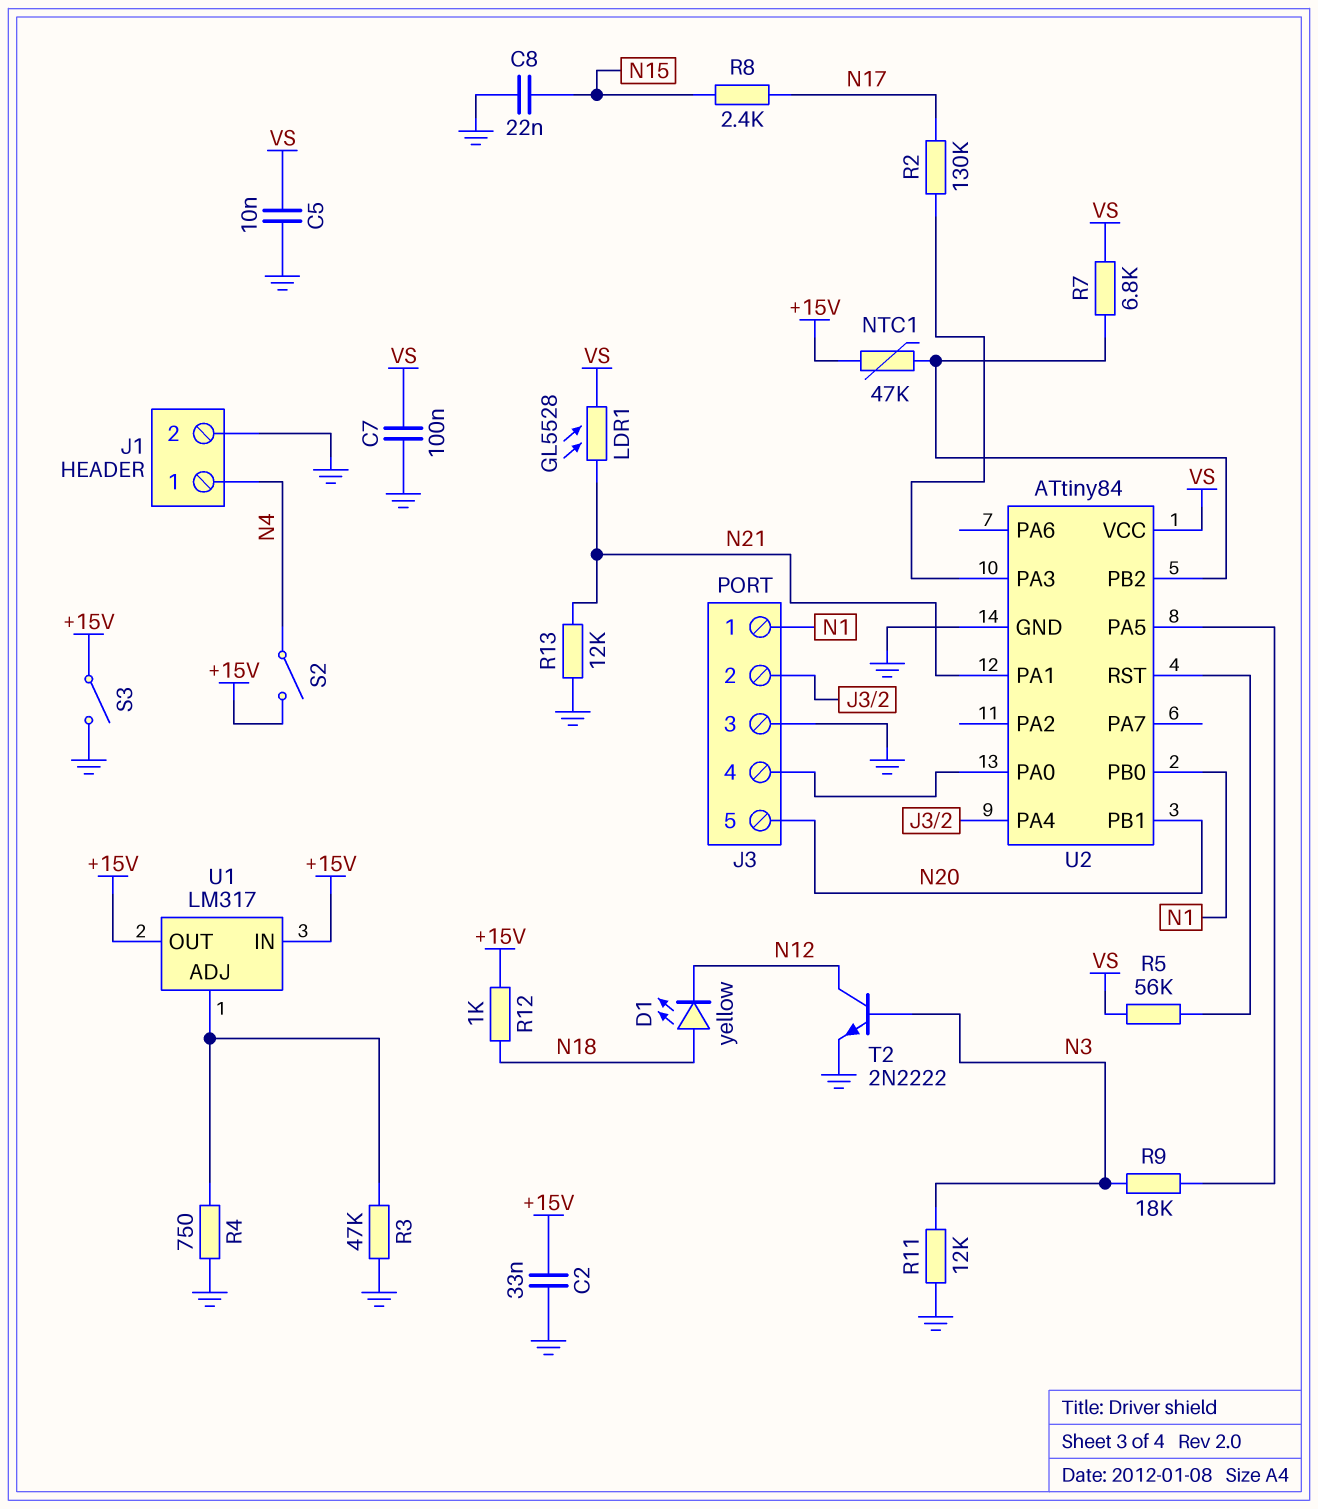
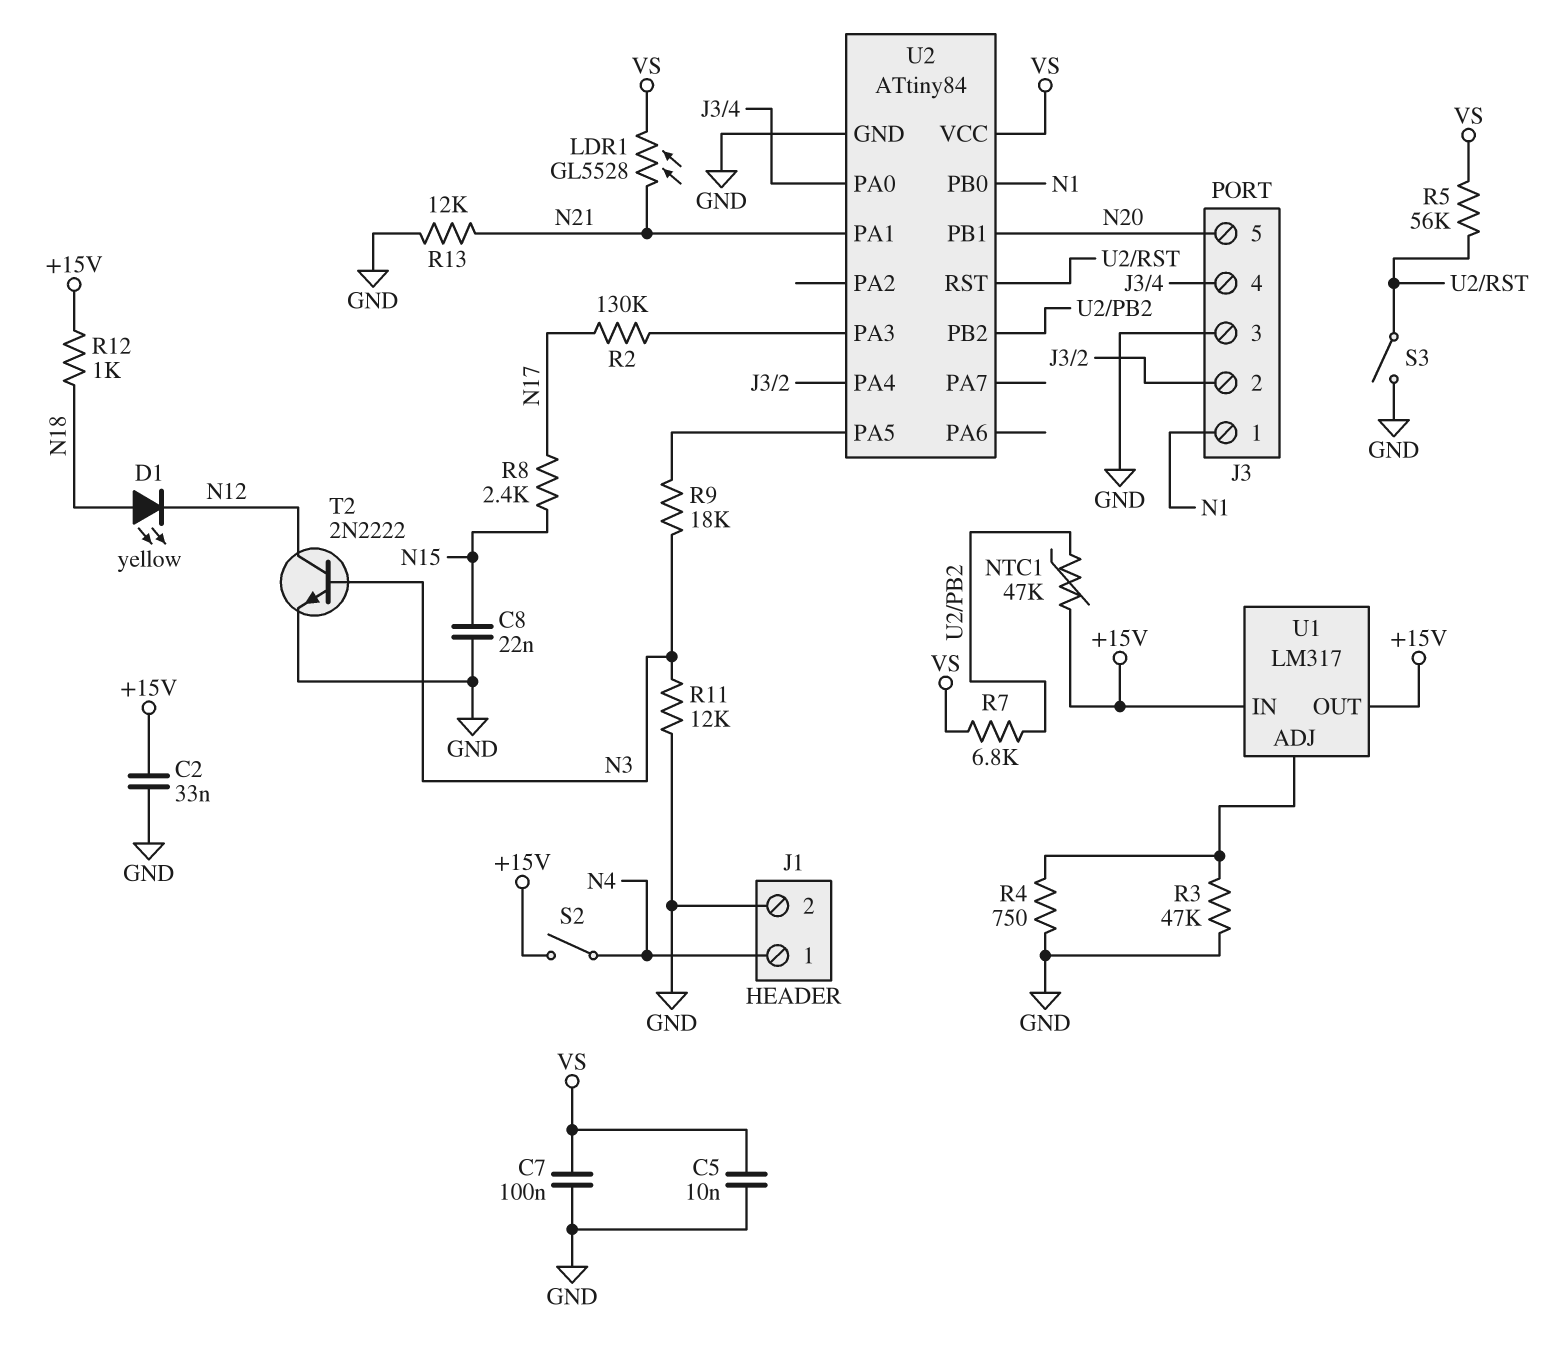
S3: switch (+15V, GND) -> switch (GND, U2/RST)

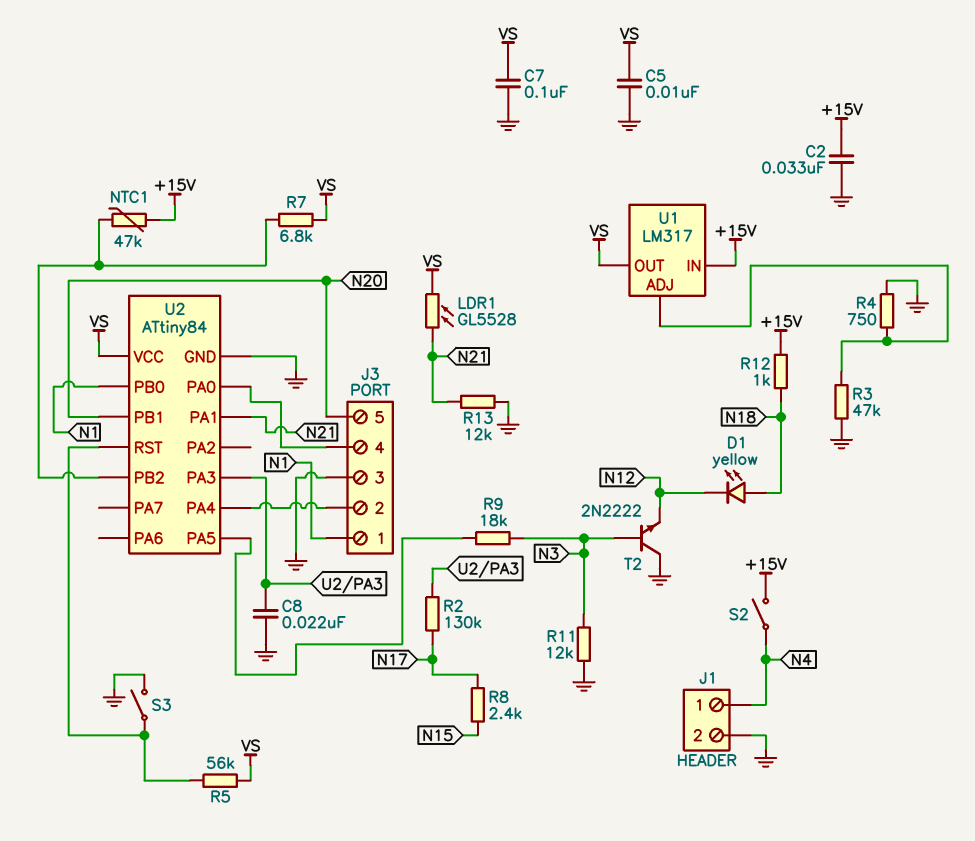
C8: 22nF (GND, N15) -> 22nF (GND, U2/PA3)
T2: NPN 2N2222 (B N3, C N12, E GND) -> NPN 2N2222 (B N3, C GND, E N12)
U1 pin OUT: +15V -> VS

